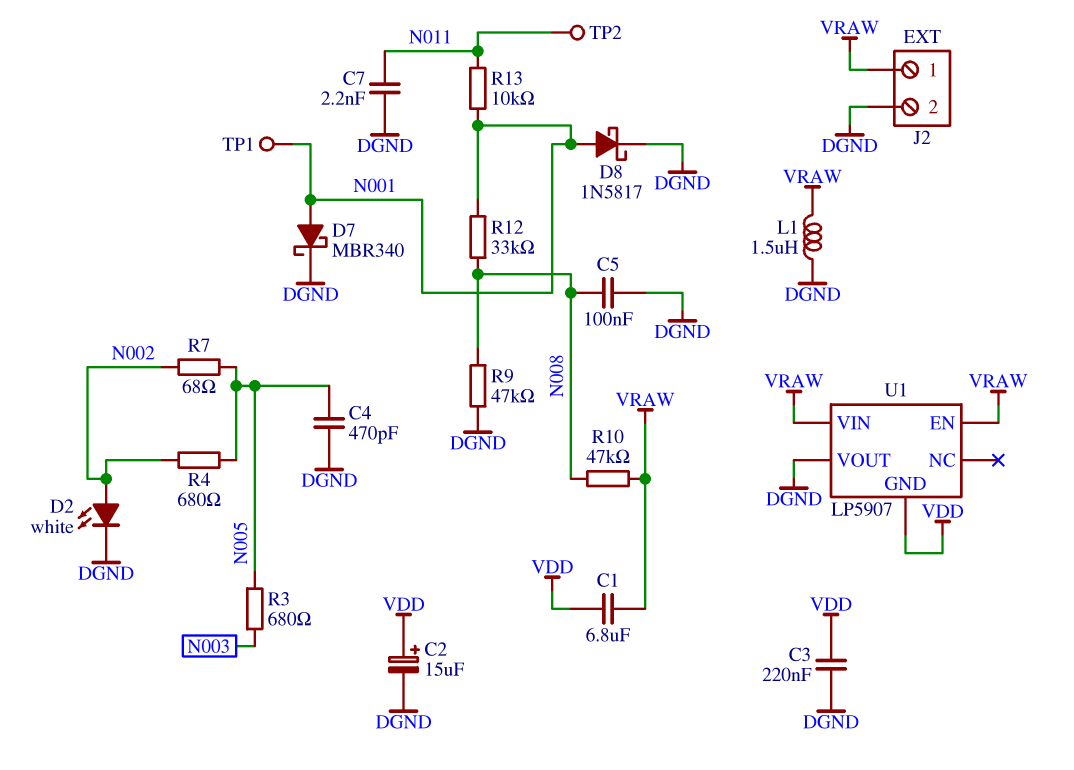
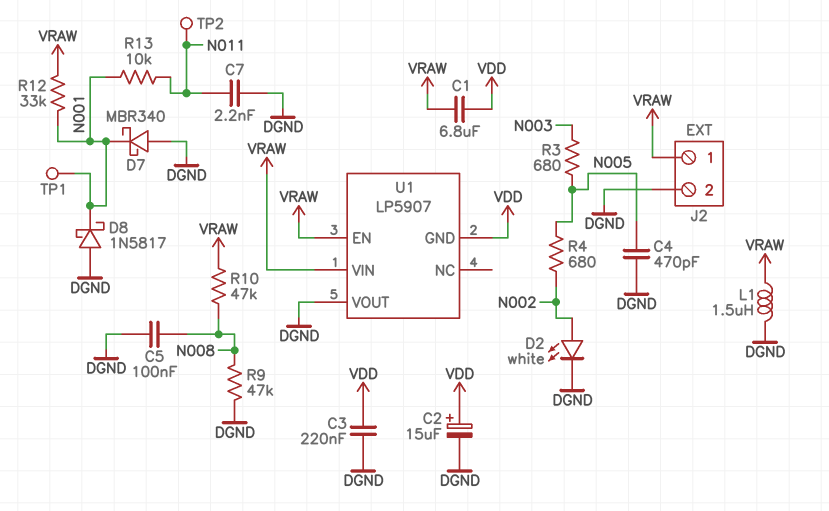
D7: schottky MBR340 (A N001, K DGND) -> schottky MBR340 (A DGND, K N001)
D8: schottky 1N5817 (A N001, K DGND) -> schottky 1N5817 (A DGND, K N001)
R7: 68 (N002, N005) -> none
R12: 33k (N001, N008) -> 33k (N001, VRAW)

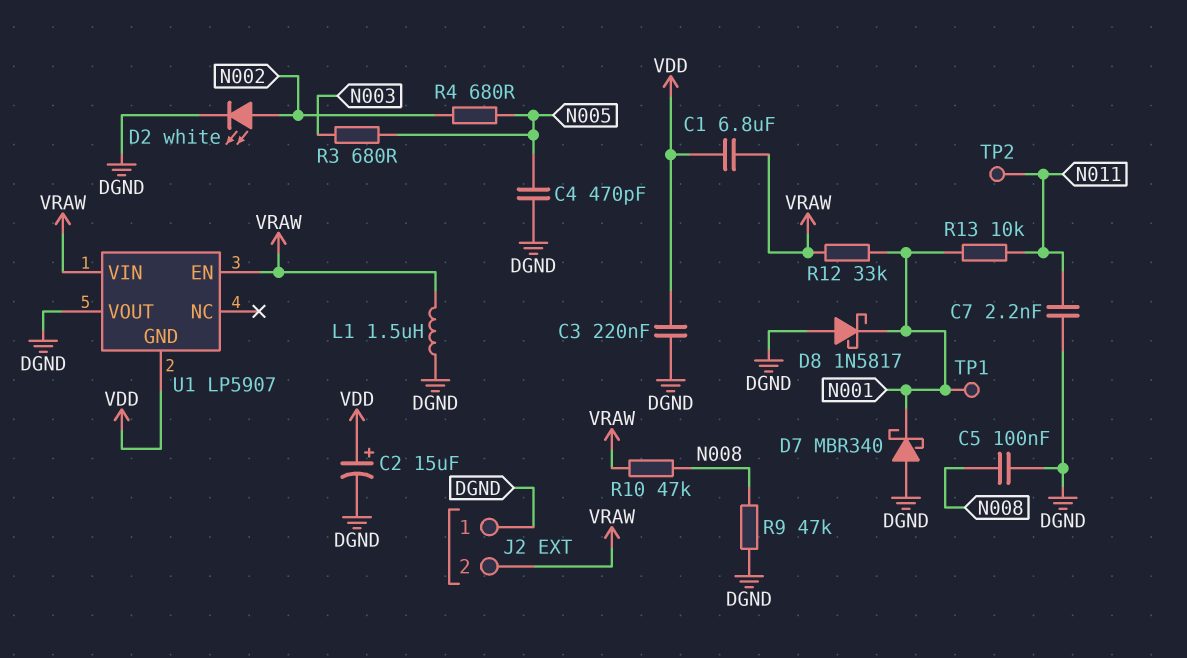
J2 pin 1: VRAW -> DGND
J2 pin 2: DGND -> VRAW

